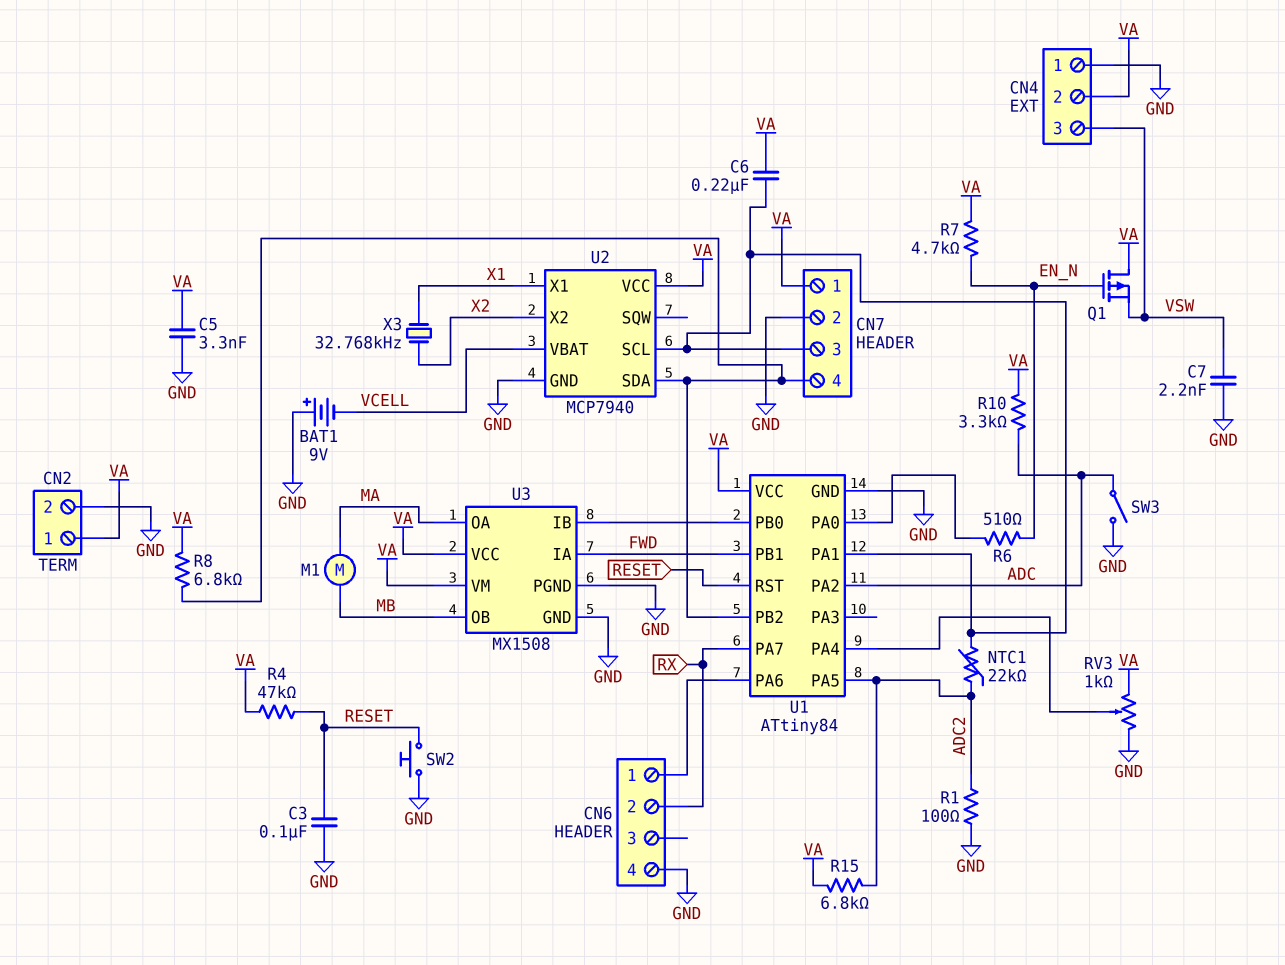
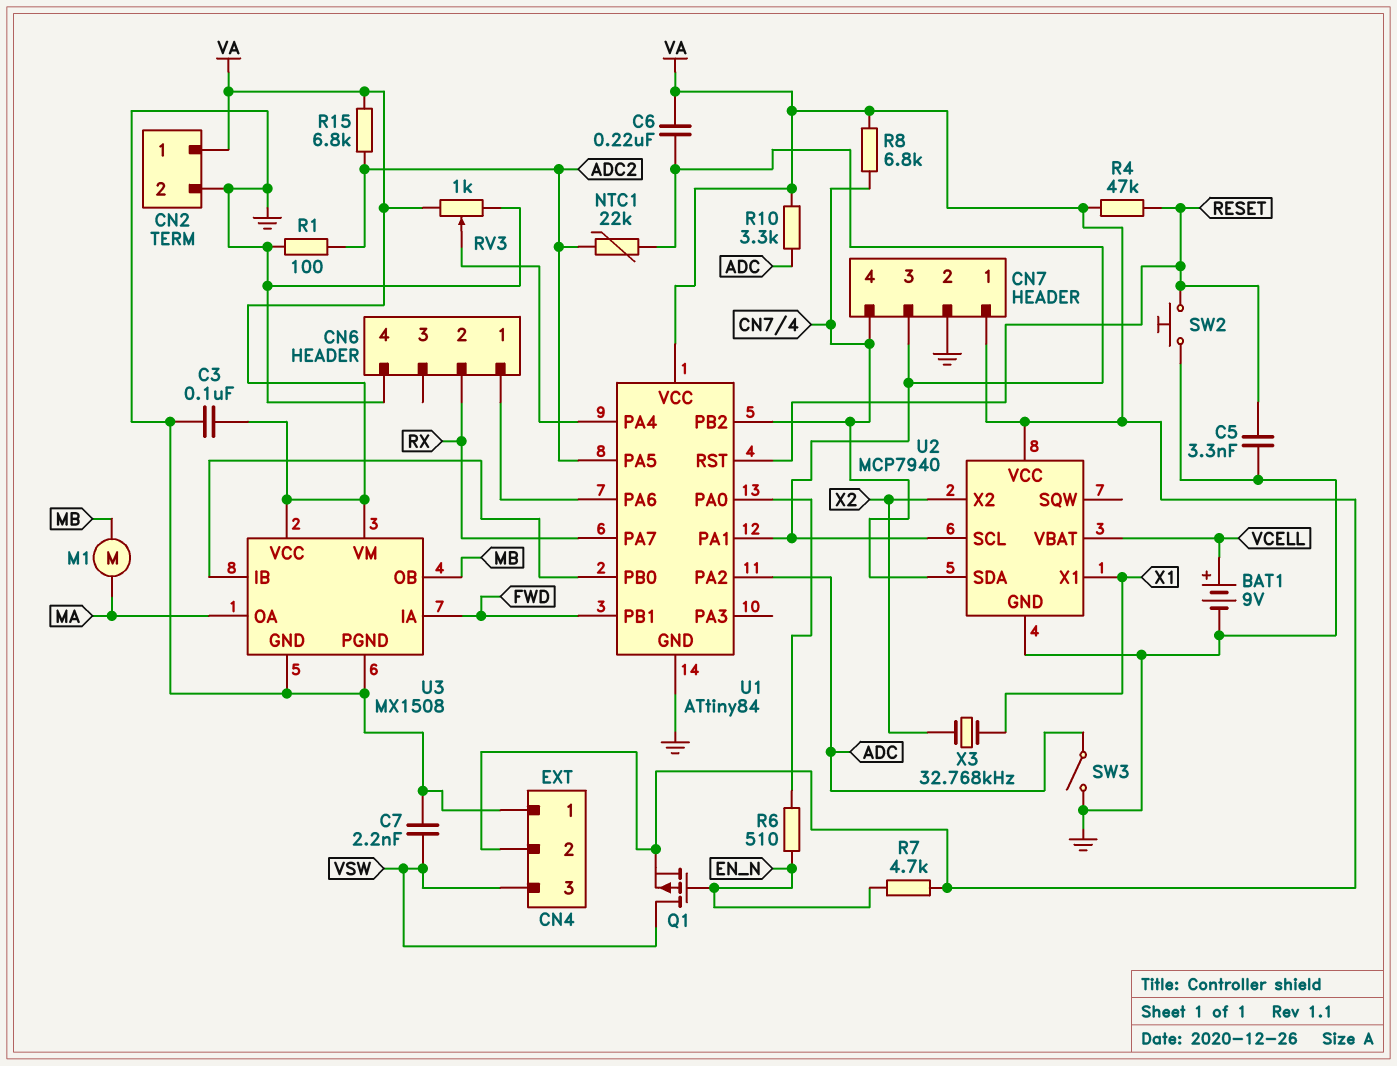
BAT1: 9V (plus GND, minus VCELL) -> 9V (plus VCELL, minus GND)
C3: 100nF (GND, RESET) -> 100nF (GND, VA)
C5: 3.3nF (GND, VA) -> 3.3nF (GND, RESET)
Q1: PMOS (G EN_N, D VA, S VSW) -> PMOS (G EN_N, D VSW, S VA)

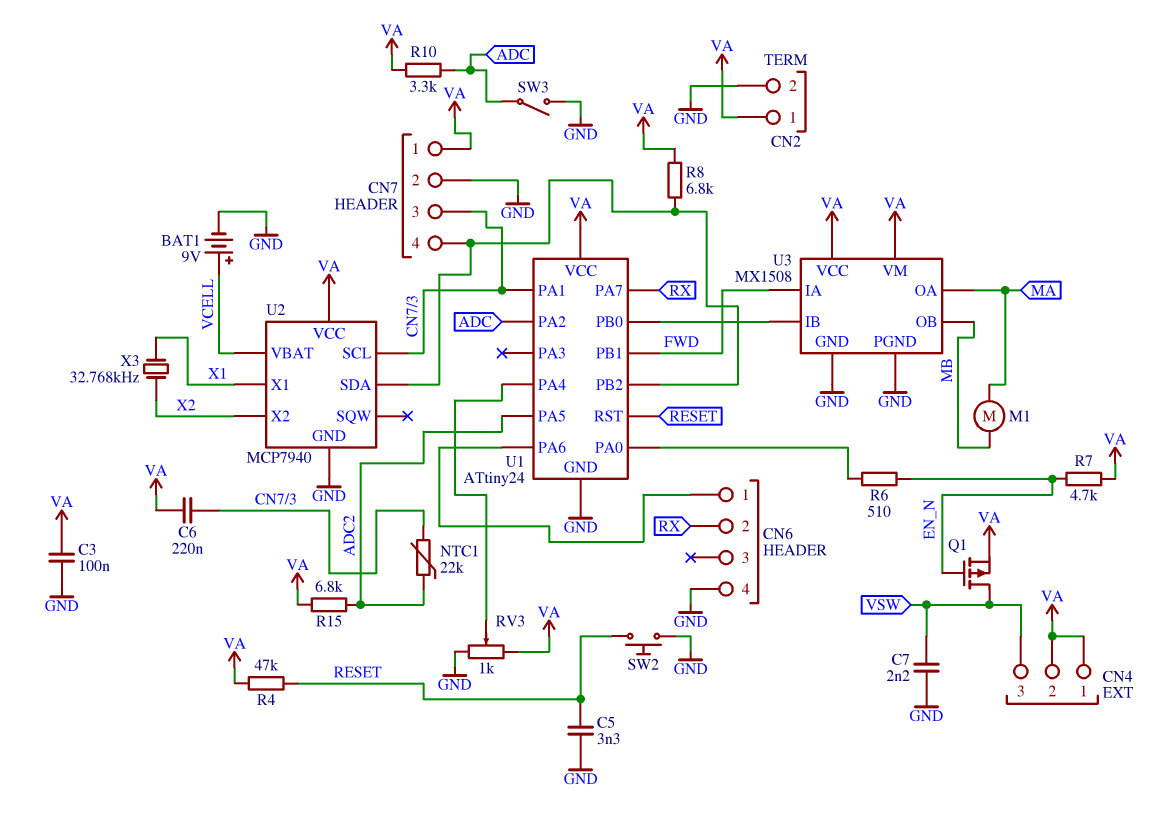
CN4 pin 1: GND -> VA
R1: 100 (ADC2, GND) -> none
U1: ATtiny84 -> ATtiny24

